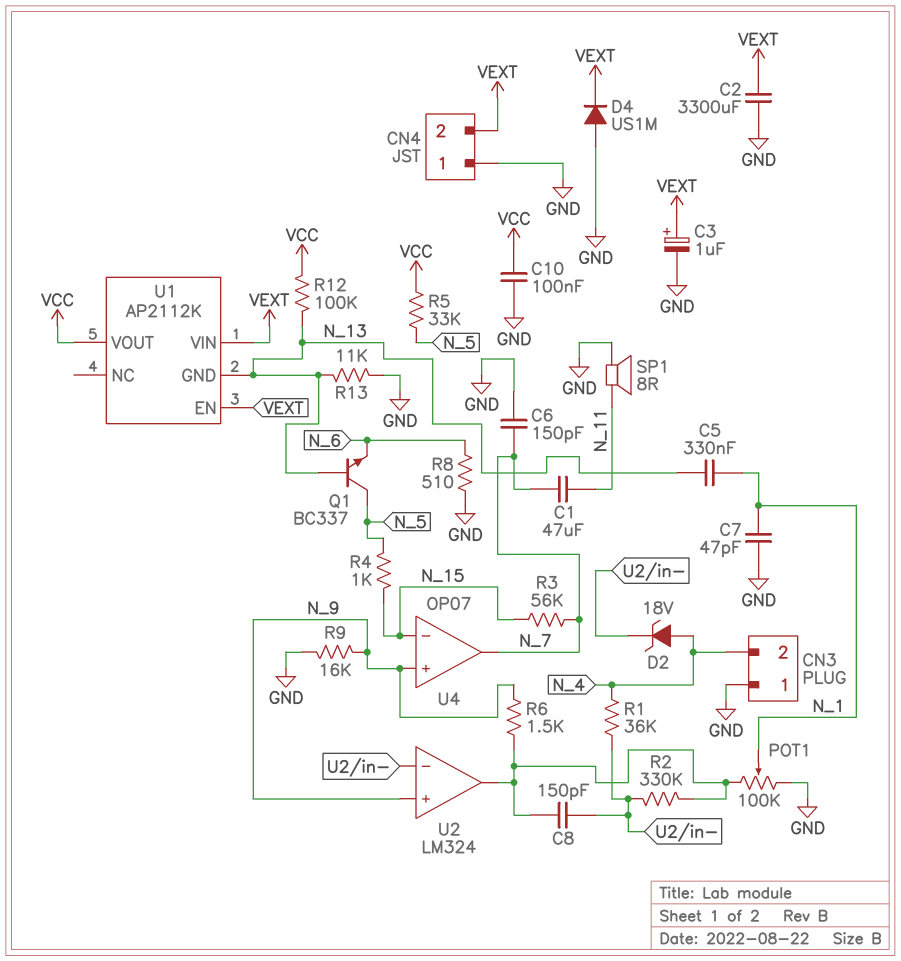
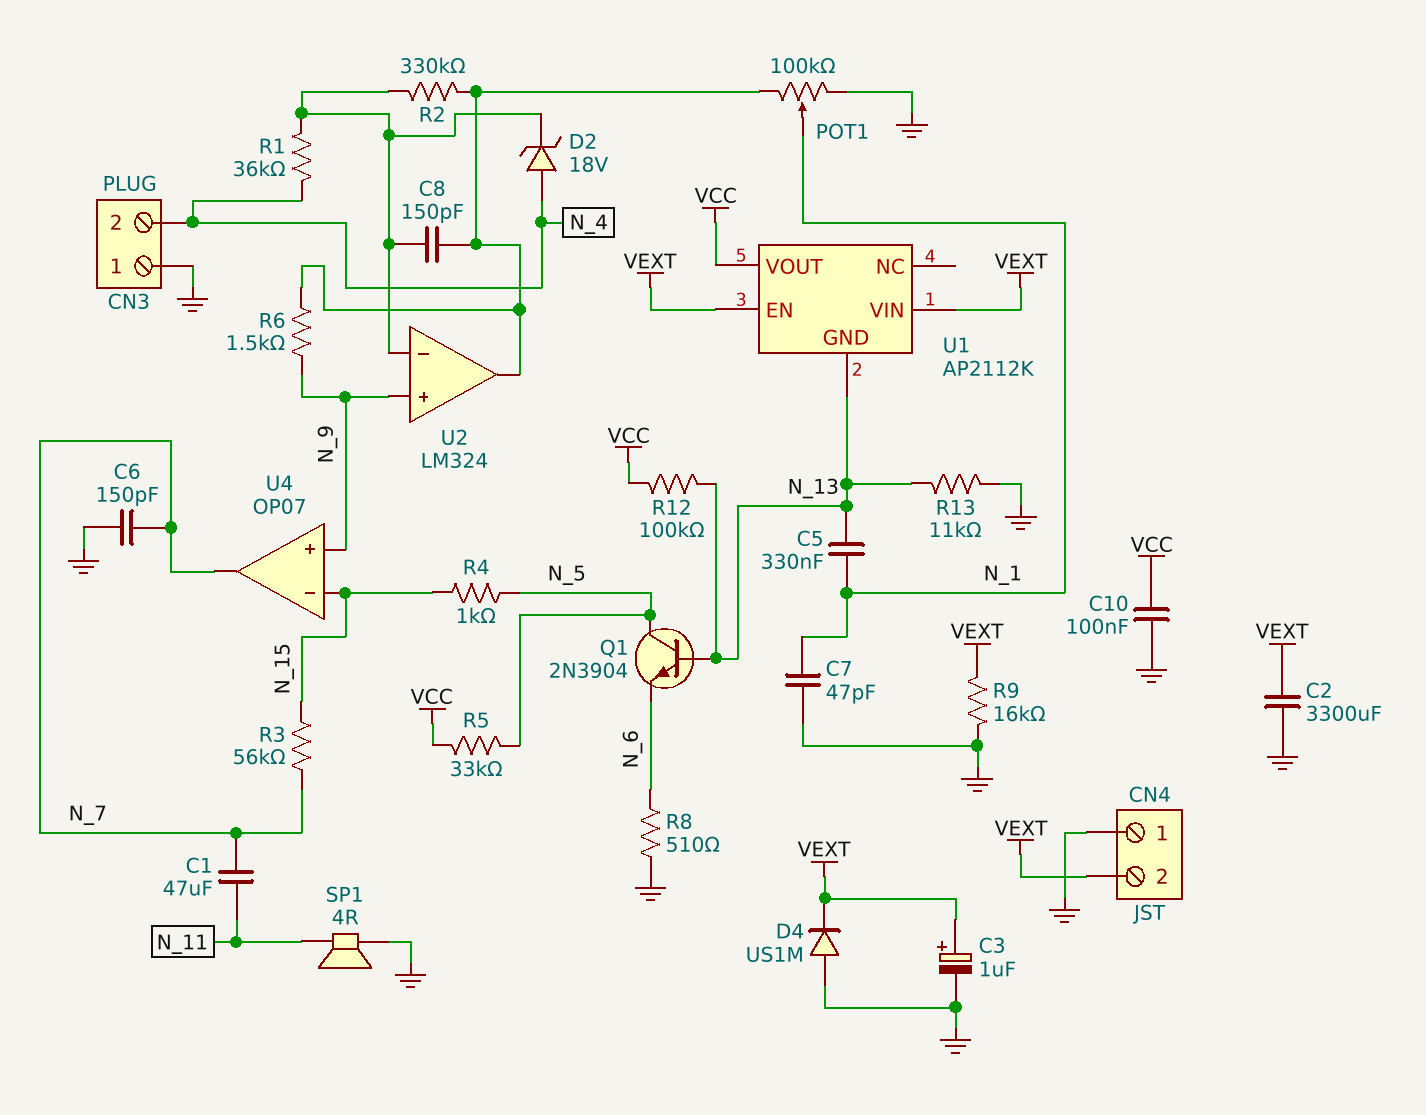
Q1: NPN BC337 (B N_13, C N_5, E N_6) -> NPN 2N3904 (B N_13, C N_5, E N_6)
R9: 16k (GND, N_9) -> 16k (GND, VEXT)
SP1: speaker 8R (GND, N_11) -> speaker 4R (GND, N_11)

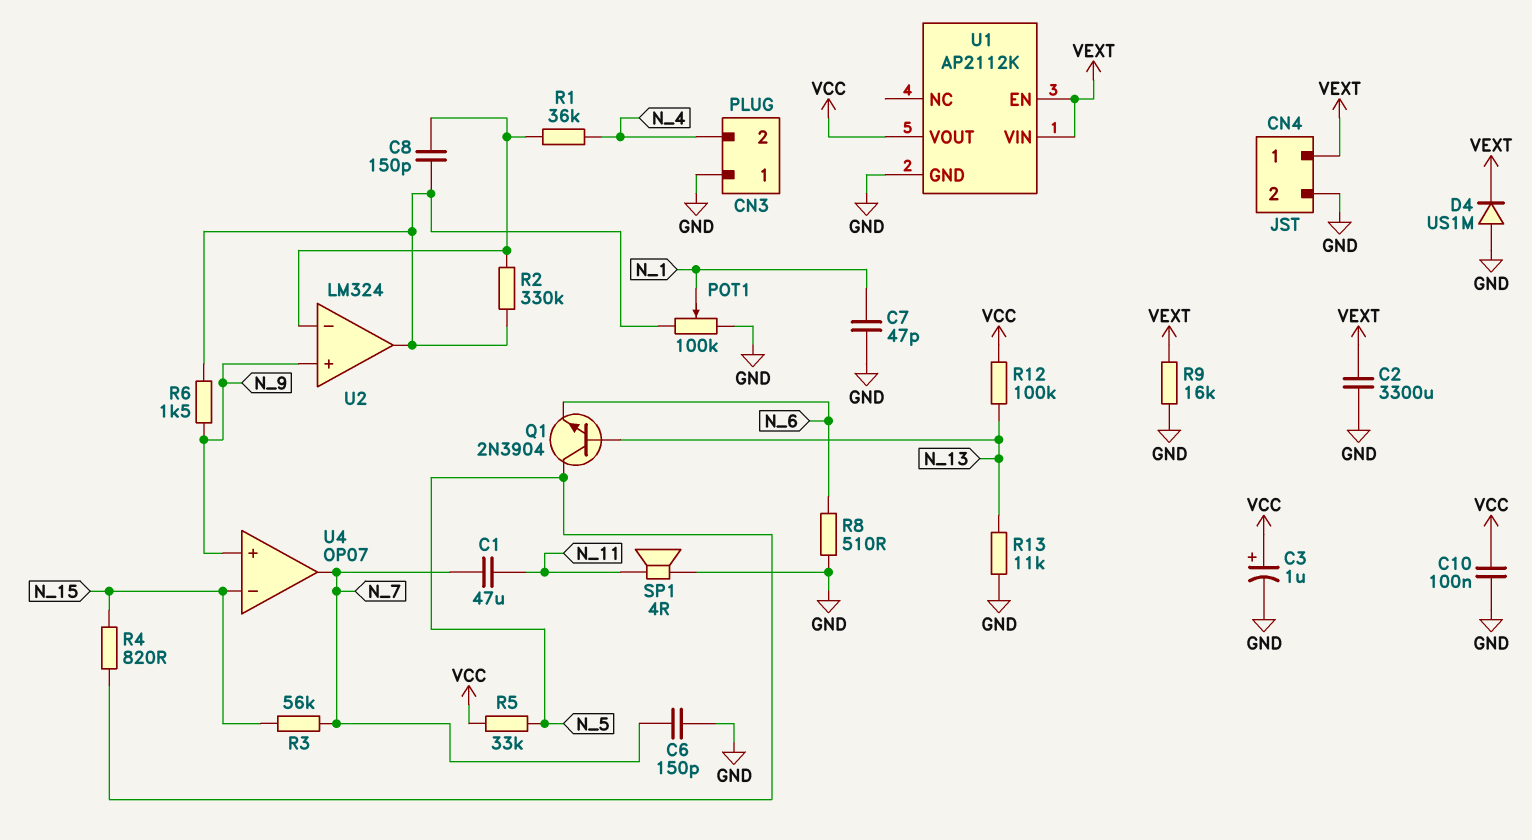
C3: 1uF (plus VEXT, minus GND) -> 1uF (plus VCC, minus GND)
C5: 330nF (N_1, N_13) -> none
CN4 pin 1: GND -> VEXT
CN4 pin 2: VEXT -> GND
D2: zener 18V (A N_4, K U2/in-) -> none
R4: 1k (N_5, N_15) -> 820 (N_5, N_15)
U1 pin GND: N_13 -> GND

